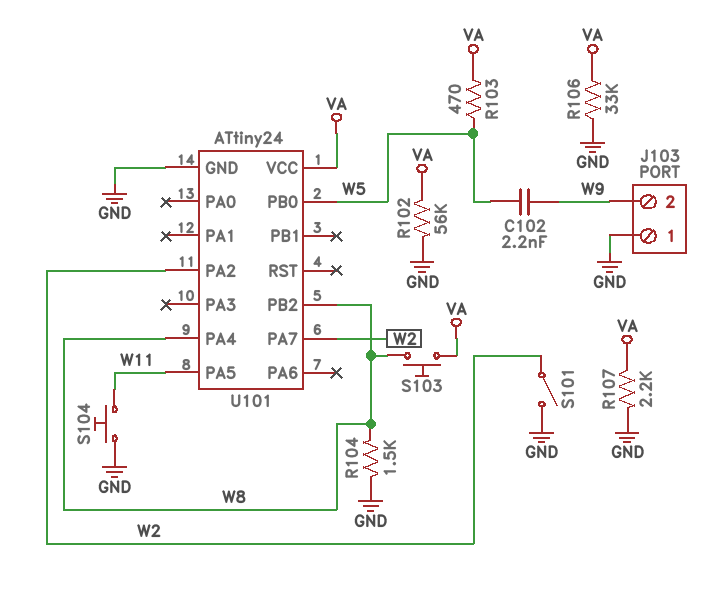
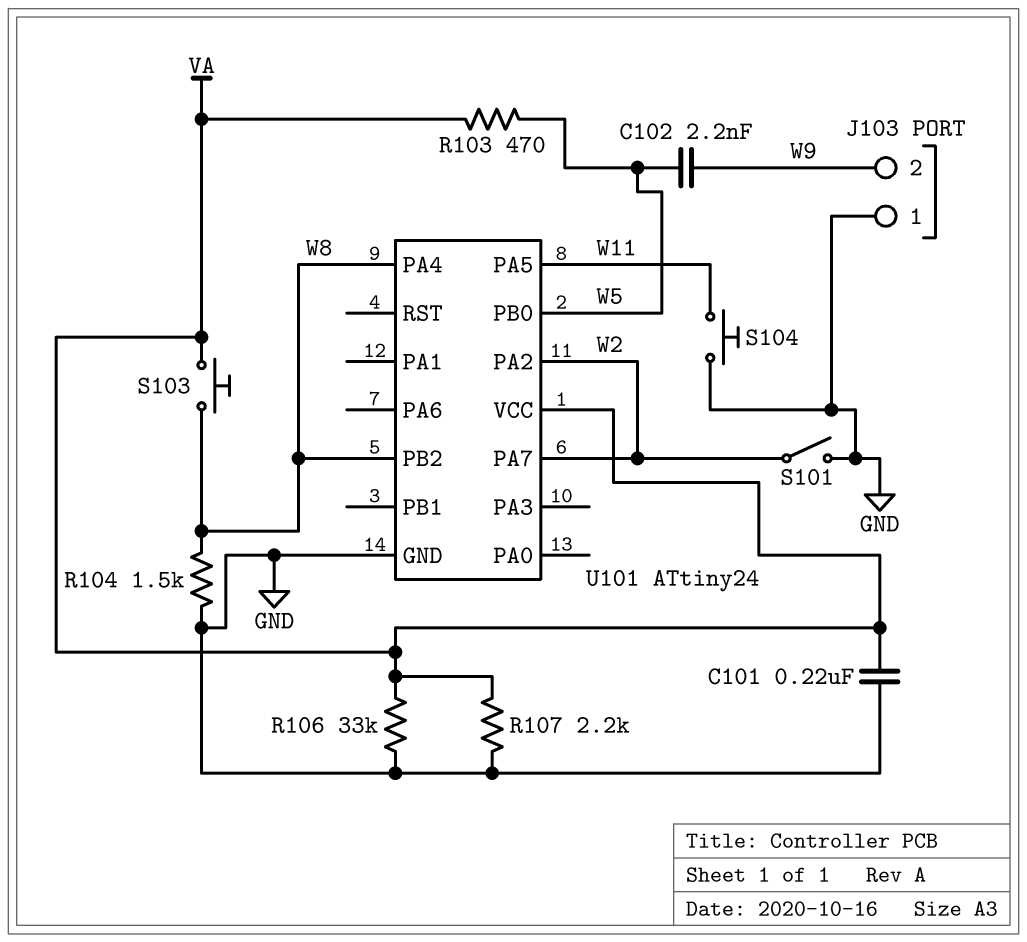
C101: none -> 220nF (GND, VA)
R102: 56k (GND, VA) -> none

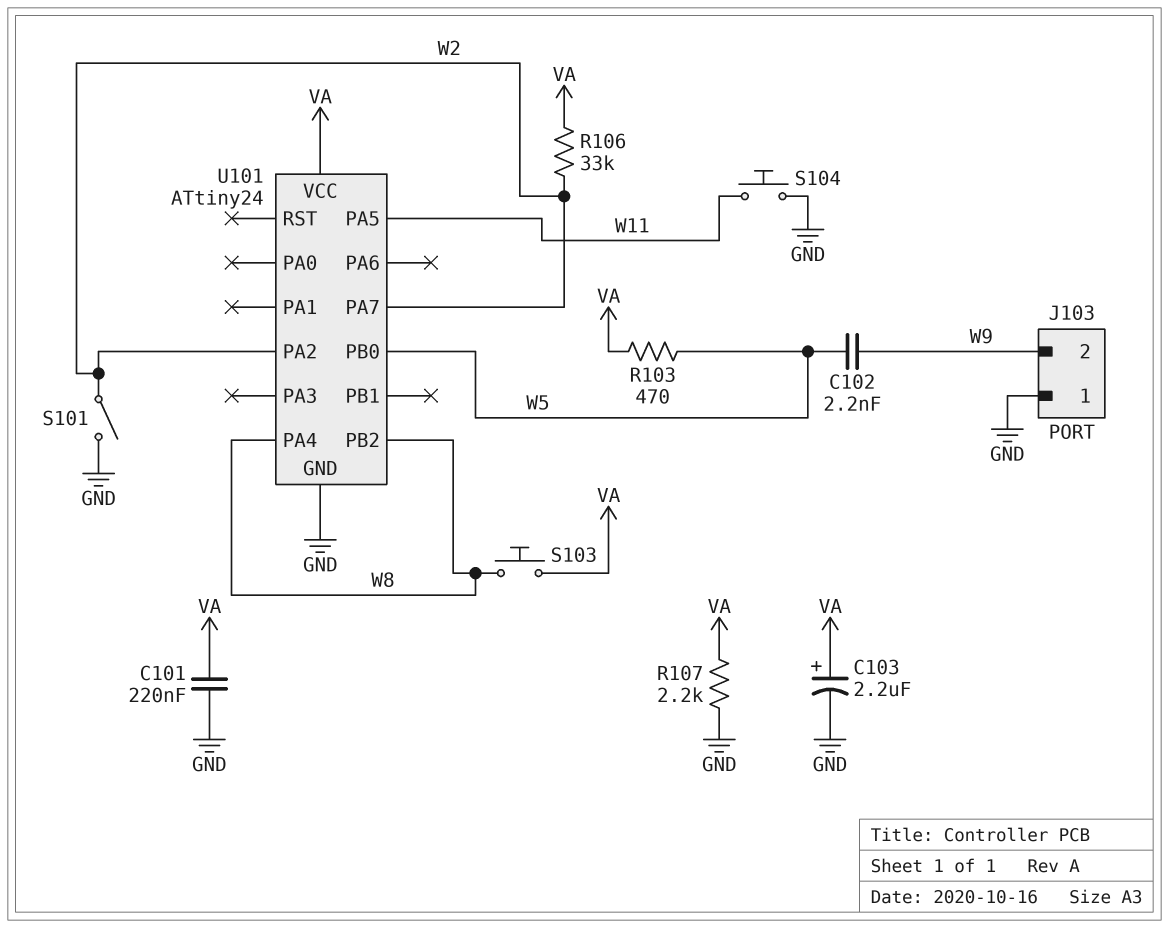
C103: none -> 2.2uF (plus VA, minus GND)
R104: 1.5k (GND, W8) -> none
R106: 33k (GND, VA) -> 33k (VA, W2)

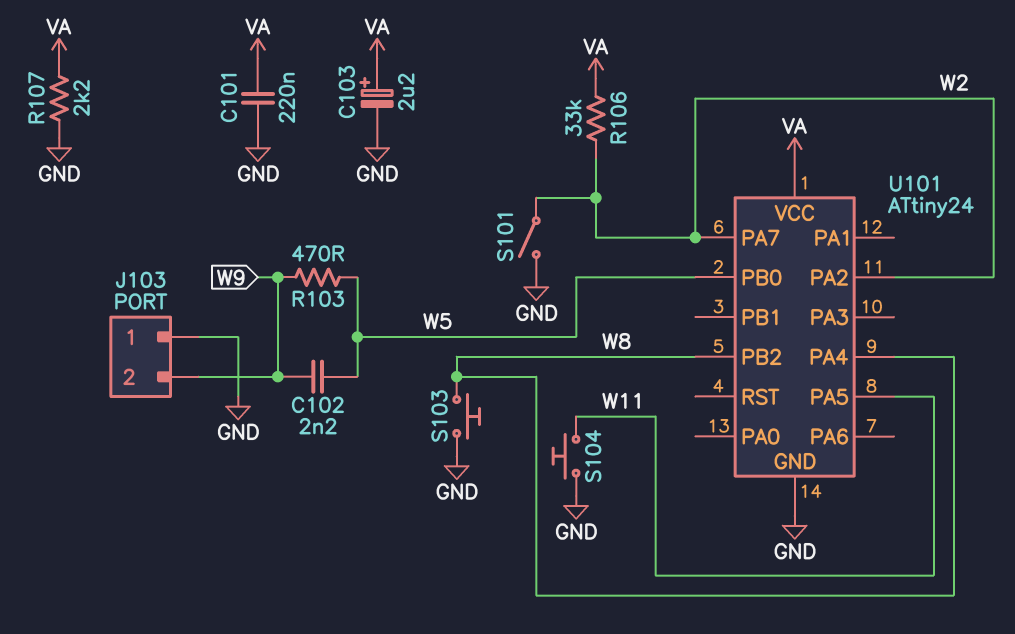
R103: 470 (VA, W5) -> 470 (W5, W9)
S103: button (VA, W8) -> button (GND, W8)

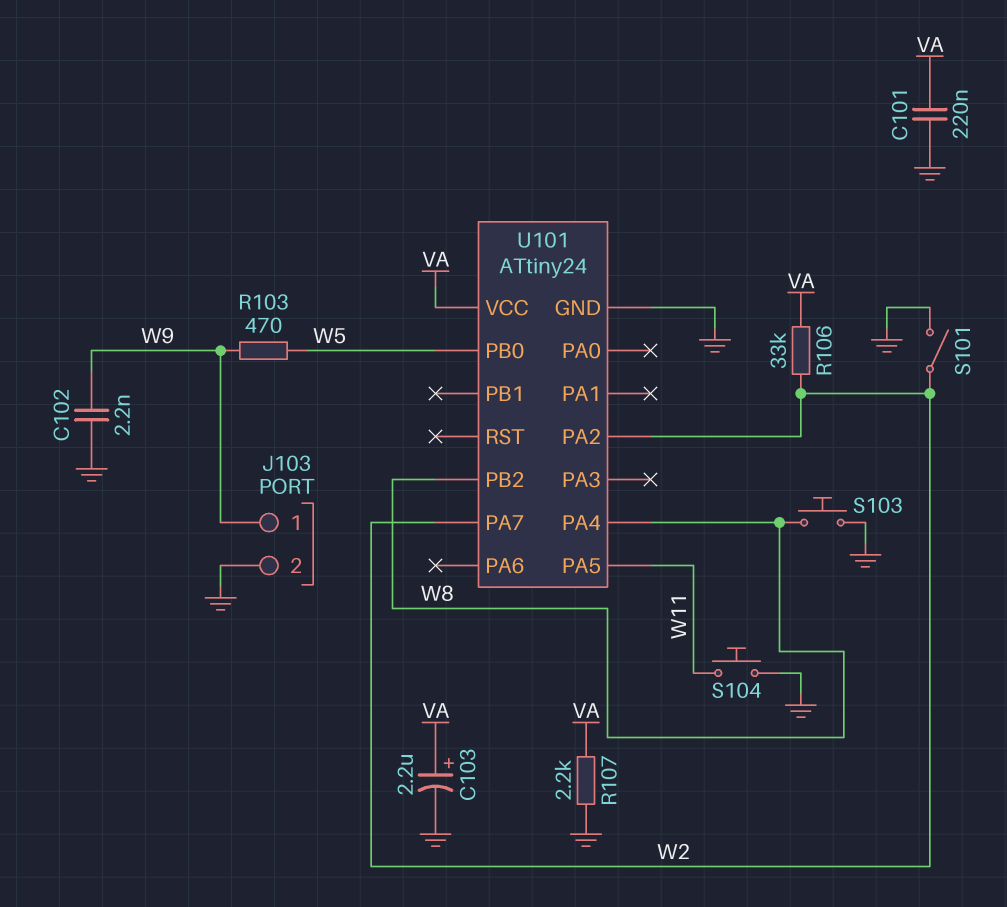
C102: 2.2nF (W5, W9) -> 2.2nF (GND, W9)
J103 pin 1: GND -> W9
J103 pin 2: W9 -> GND

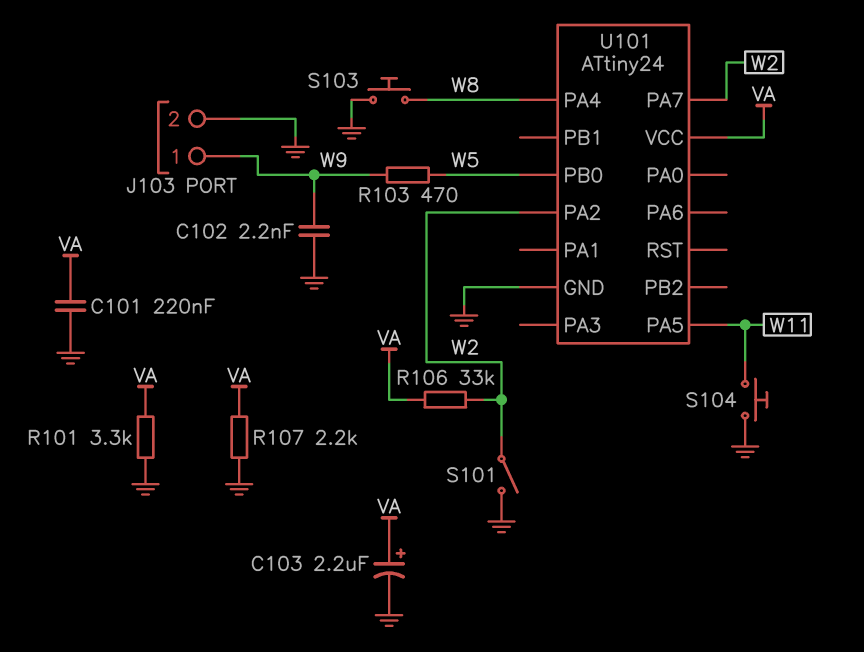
R101: none -> 3.3k (GND, VA)
U101 pin PB2: W8 -> none

